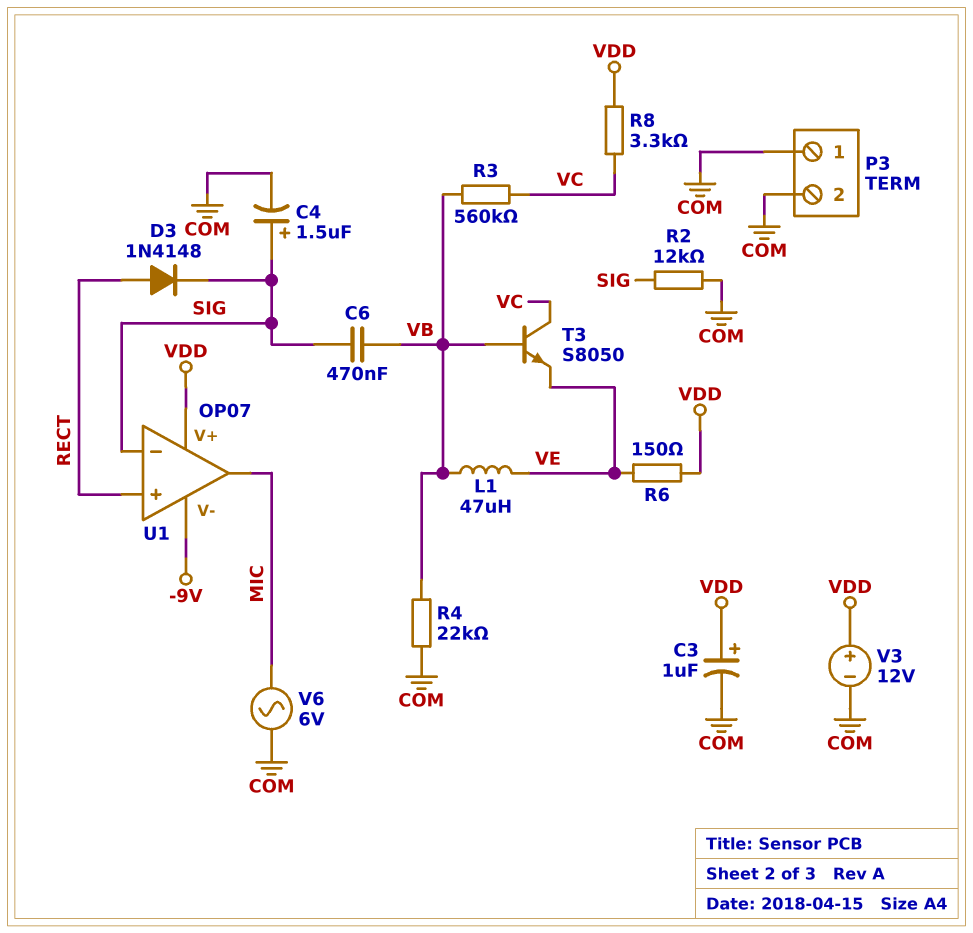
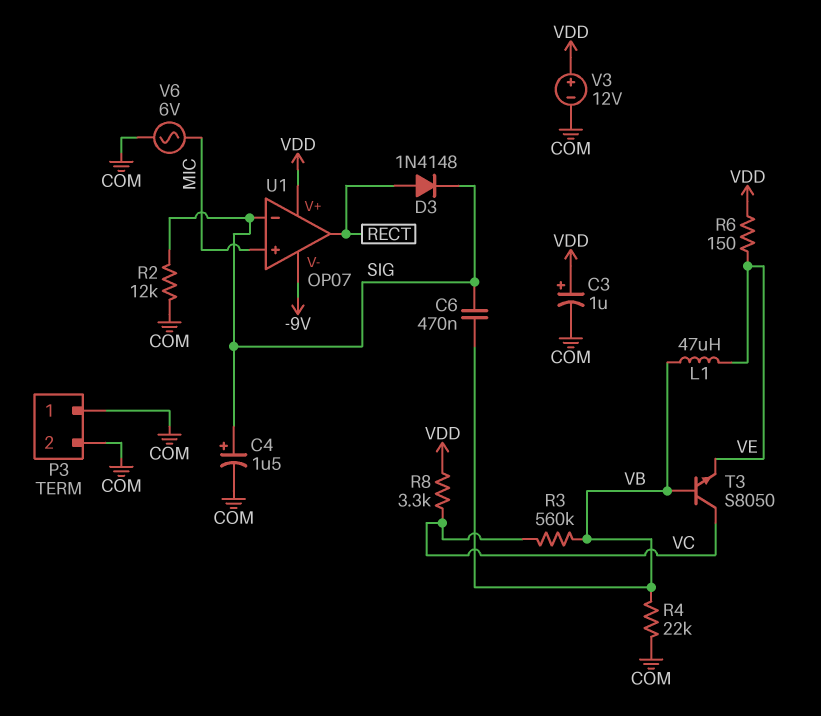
U1 pin in+: RECT -> MIC
U1 pin out: MIC -> RECT

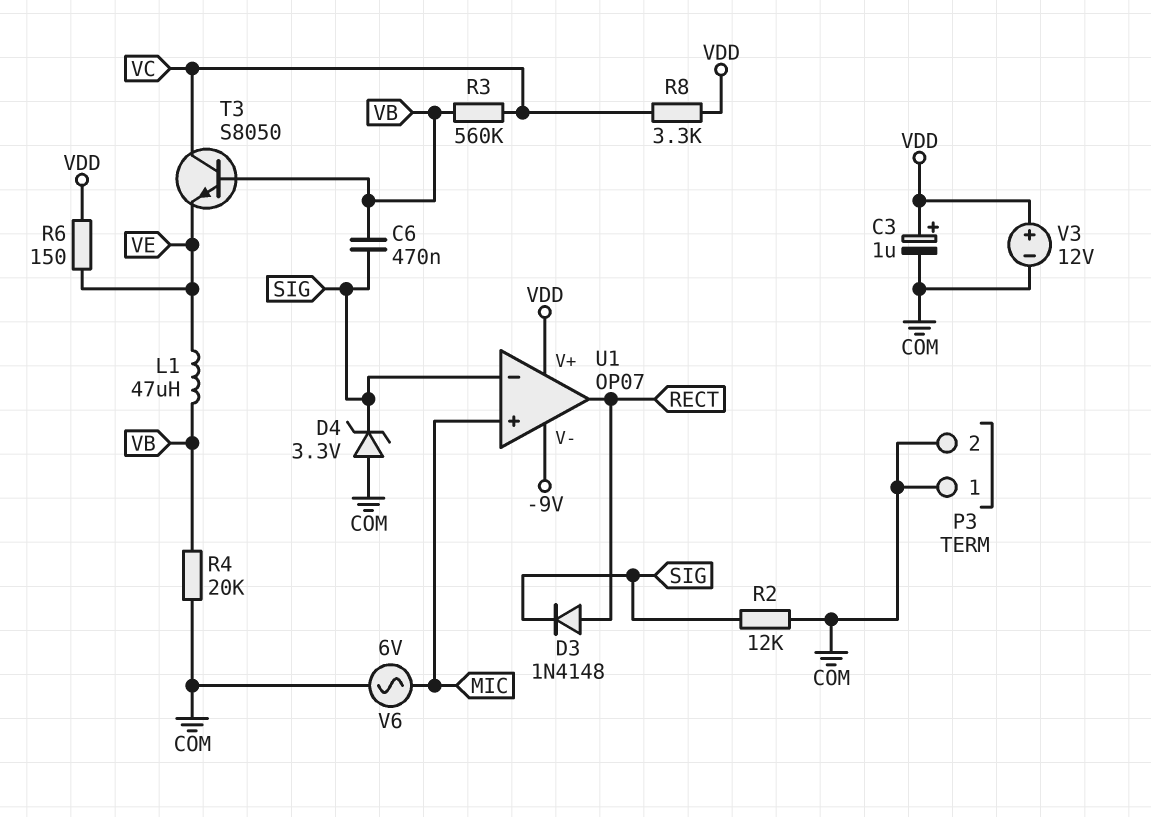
C4: 1.5uF (plus SIG, minus COM) -> none
D4: none -> zener 3.3V (A COM, K SIG)
R4: 22k (COM, VB) -> 20k (COM, VB)

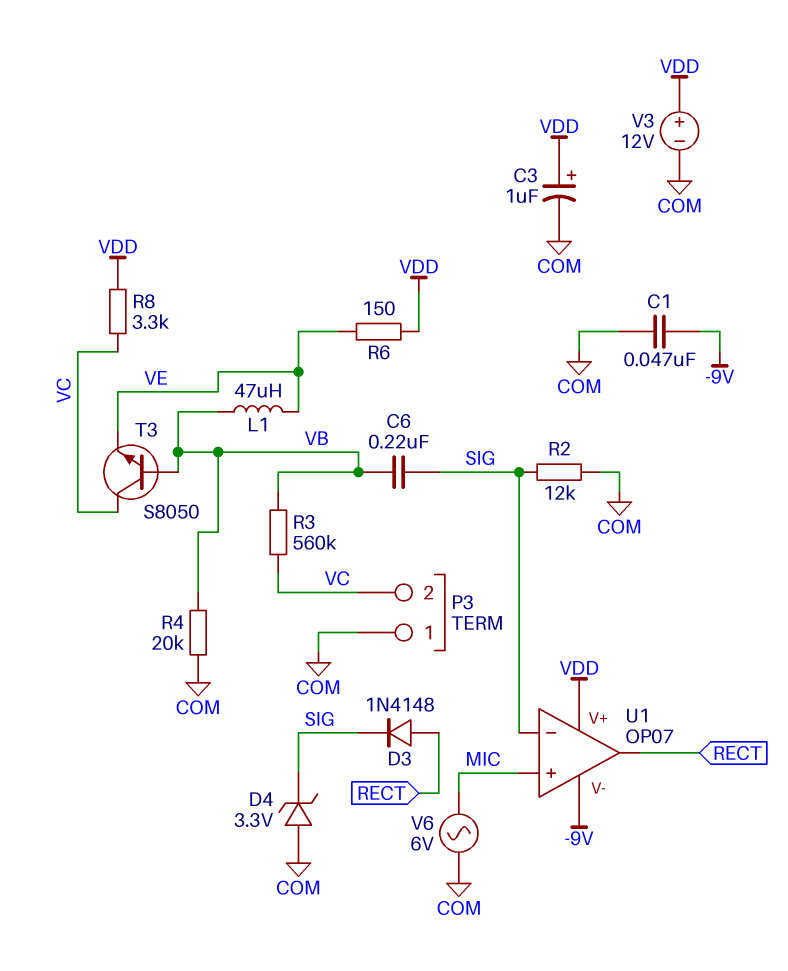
C1: none -> 47nF (-9V, COM)
C6: 470nF (SIG, VB) -> 220nF (SIG, VB)
P3 pin 2: COM -> VC

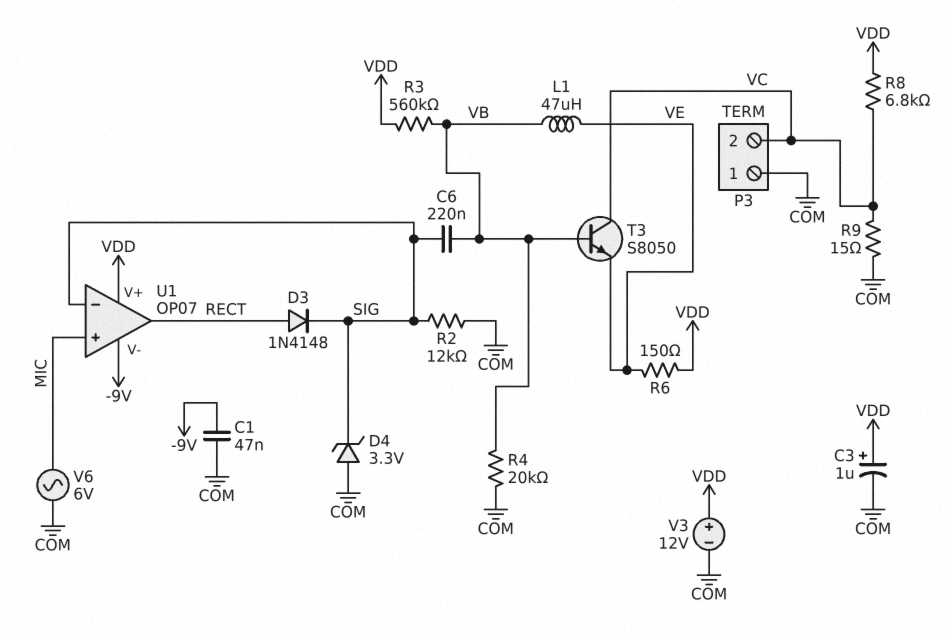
R3: 560k (VB, VC) -> 560k (VB, VDD)
R8: 3.3k (VC, VDD) -> 6.8k (VC, VDD)
R9: none -> 15 (COM, VC)

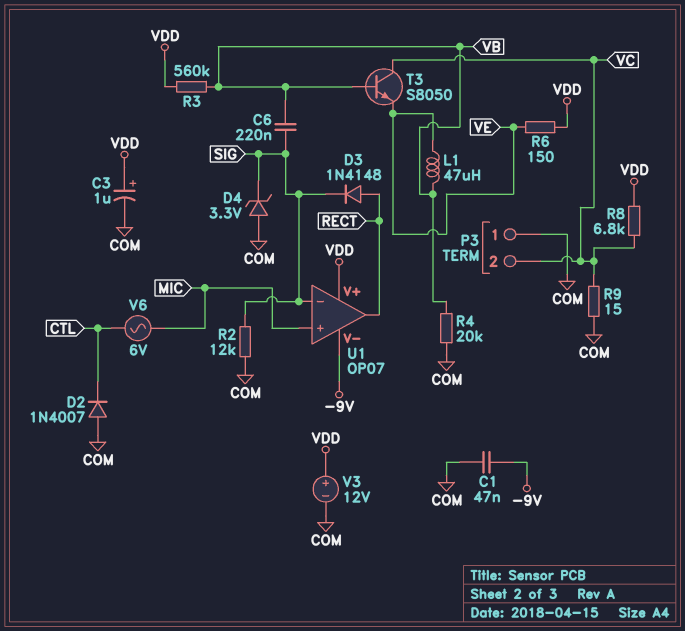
D2: none -> diode 1N4007 (A COM, K CTL)
V6: AC 6V (COM, MIC) -> AC 6V (CTL, MIC)

